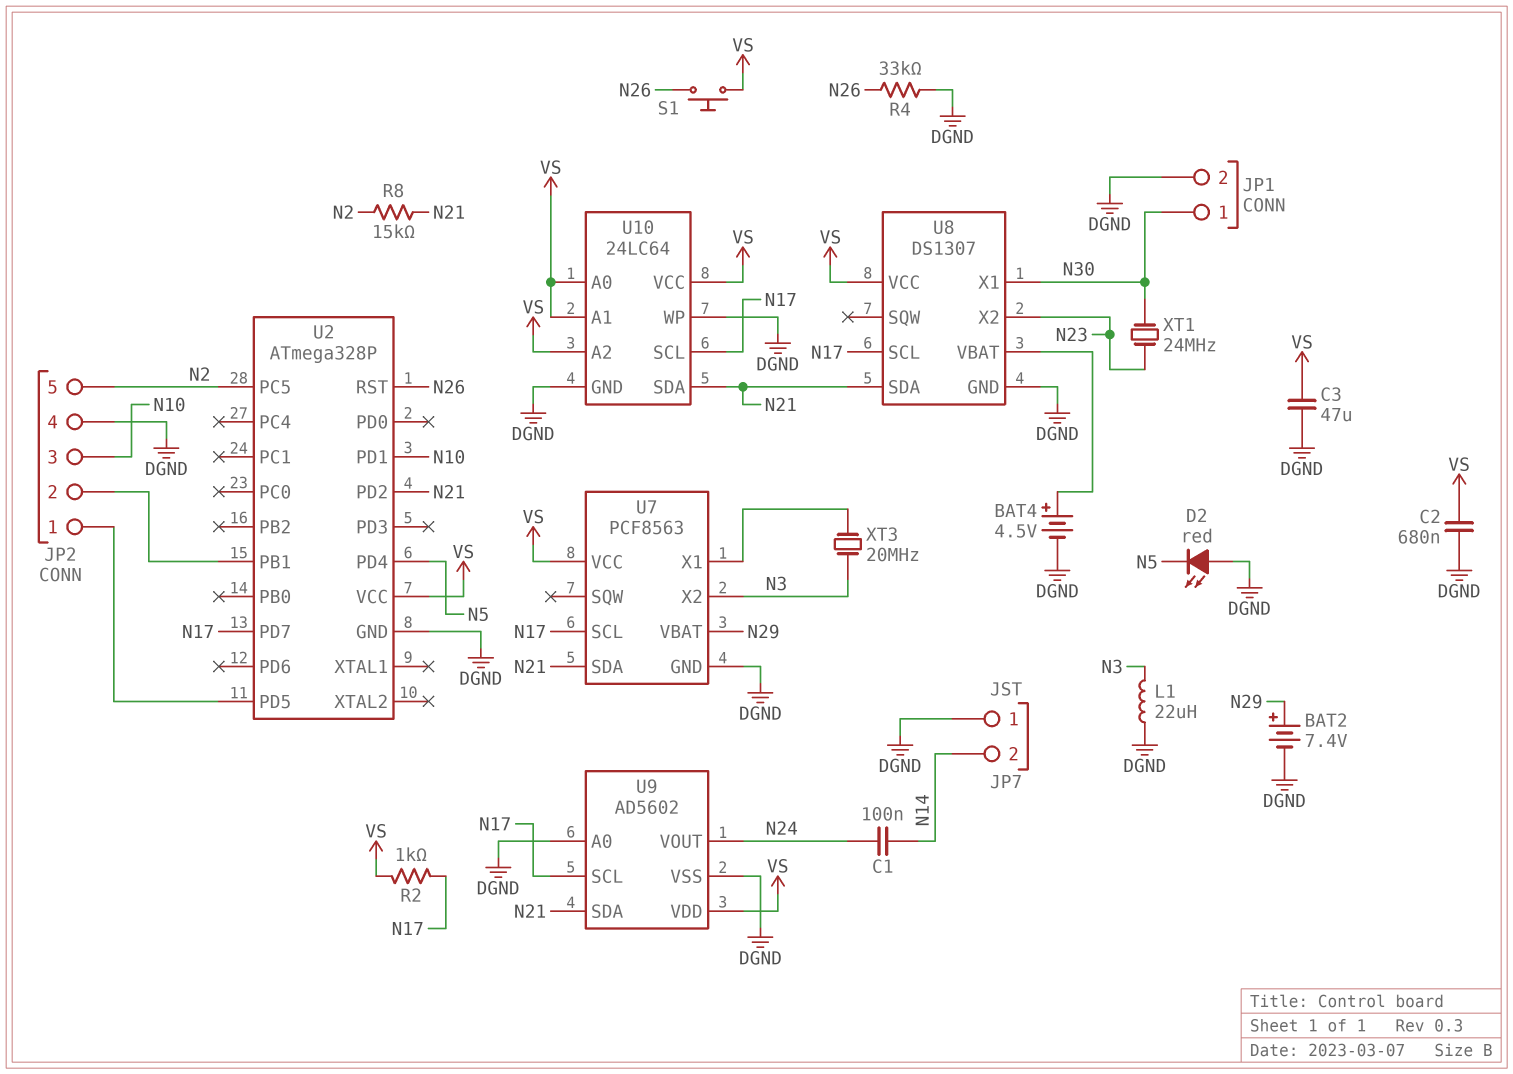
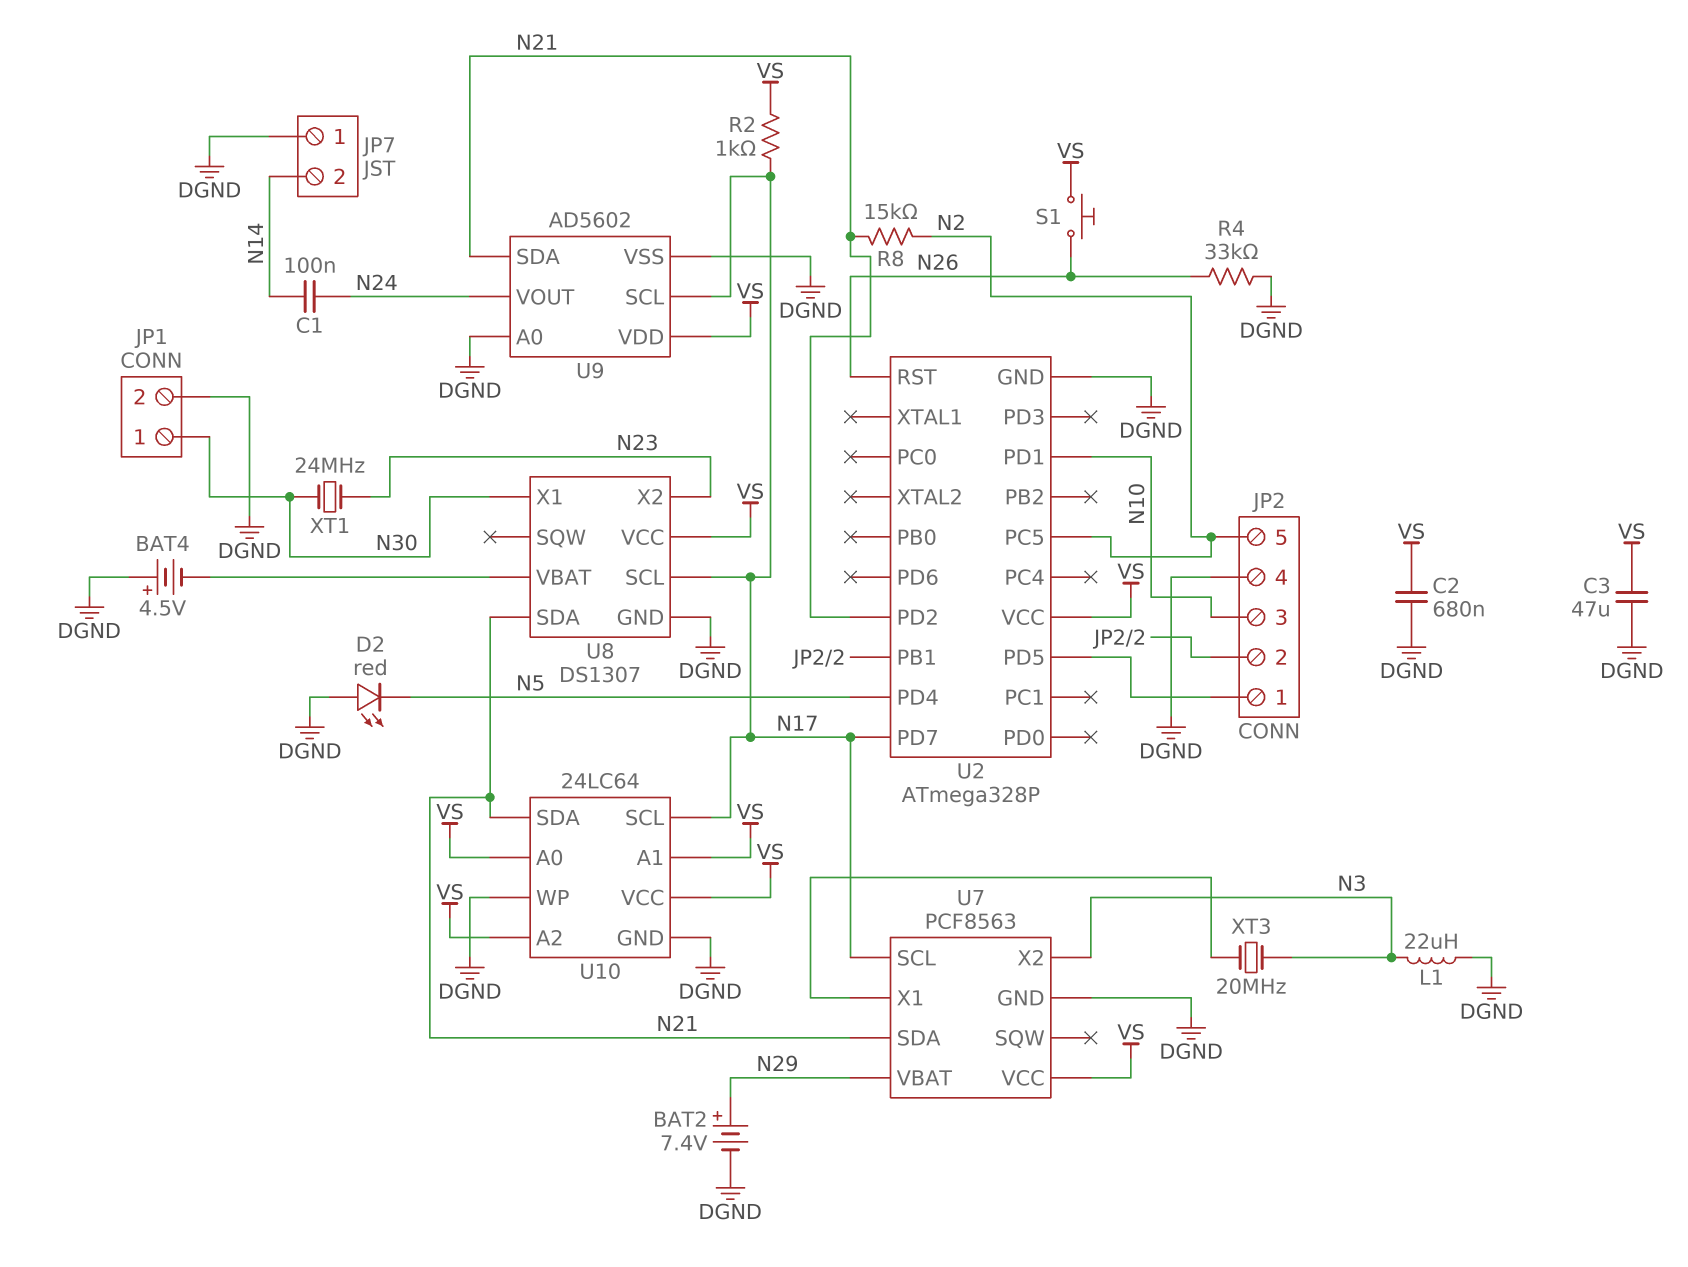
BAT4: 4.5V (plus U8/VBAT, minus DGND) -> 4.5V (plus DGND, minus U8/VBAT)

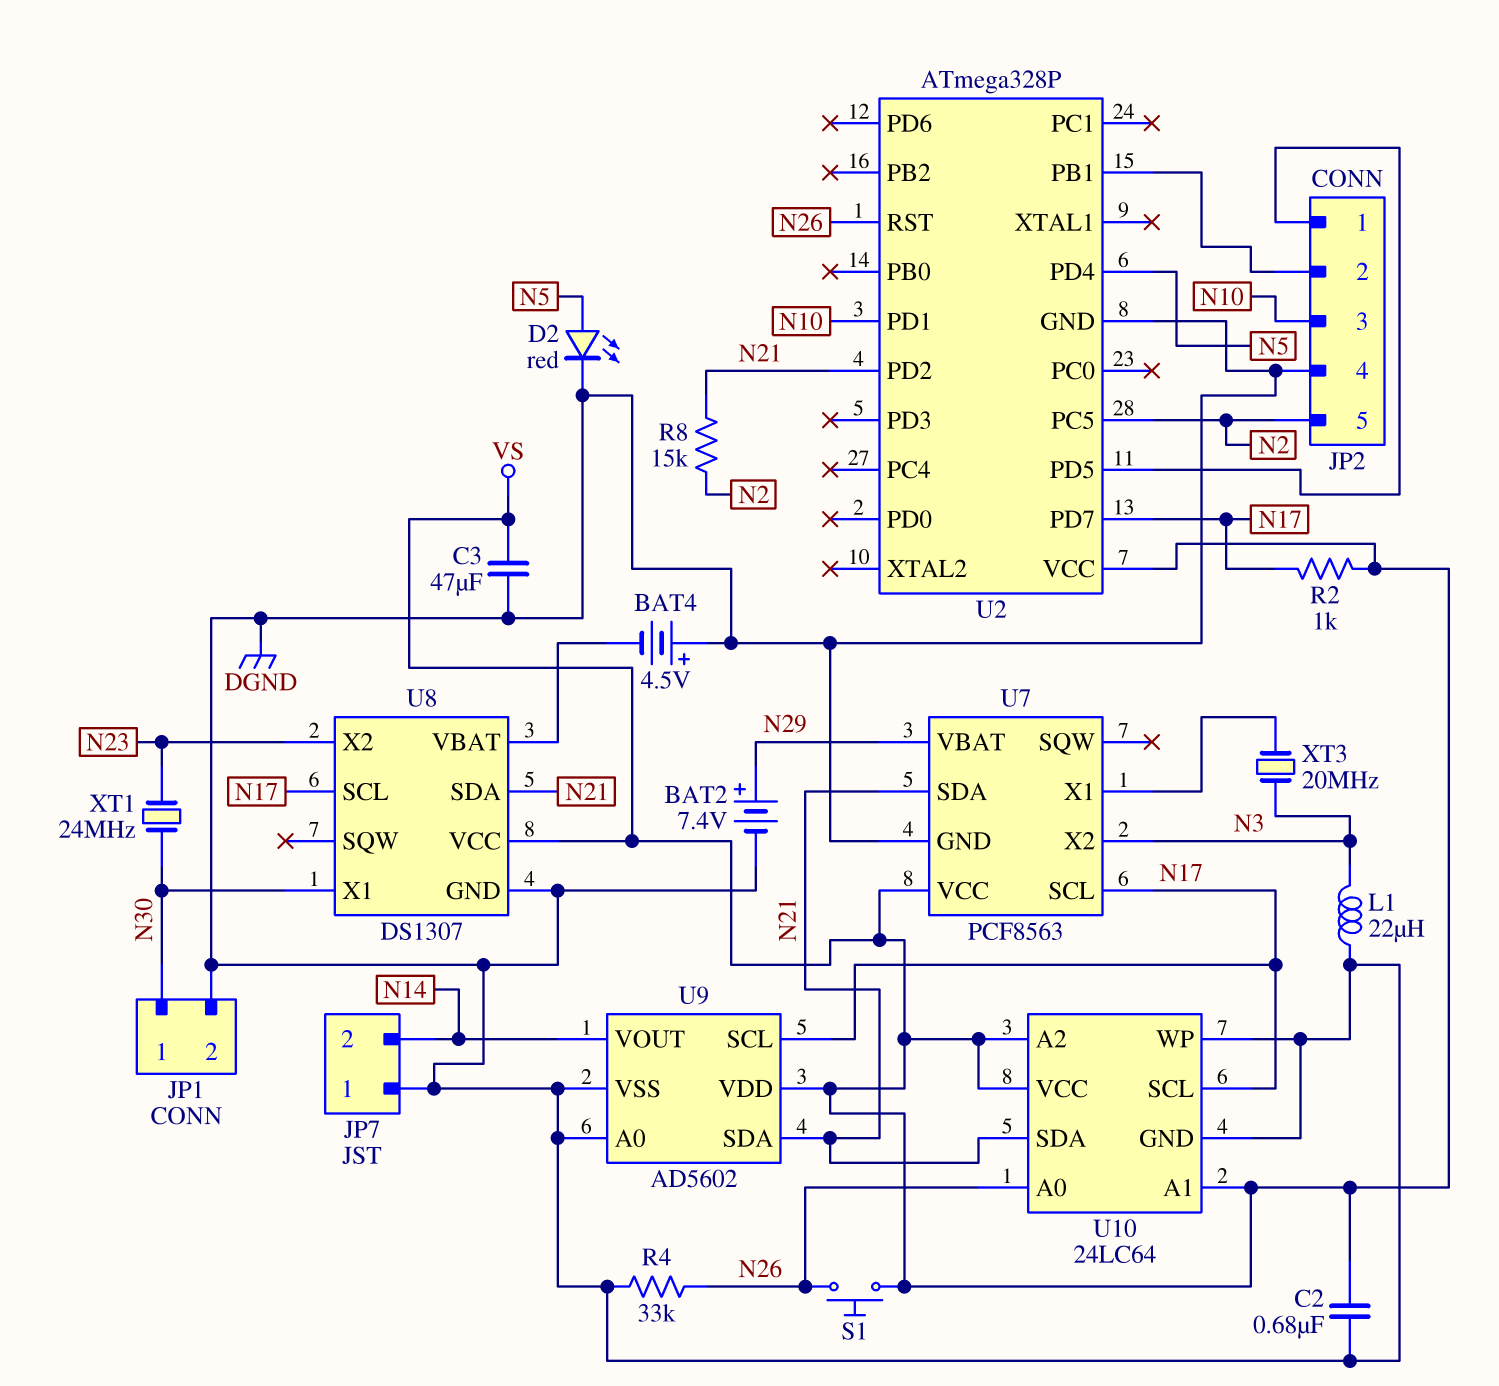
C1: 100nF (N14, N24) -> none
D2: LED red (A DGND, K N5) -> LED red (A N5, K DGND)
U9 pin VOUT: N24 -> N14
U10 pin A0: VS -> N26

